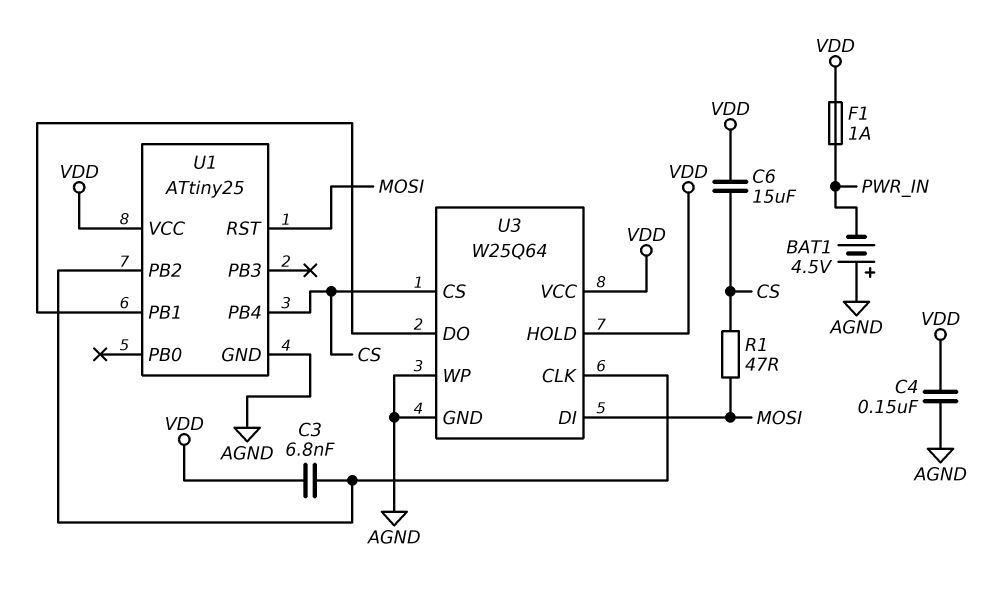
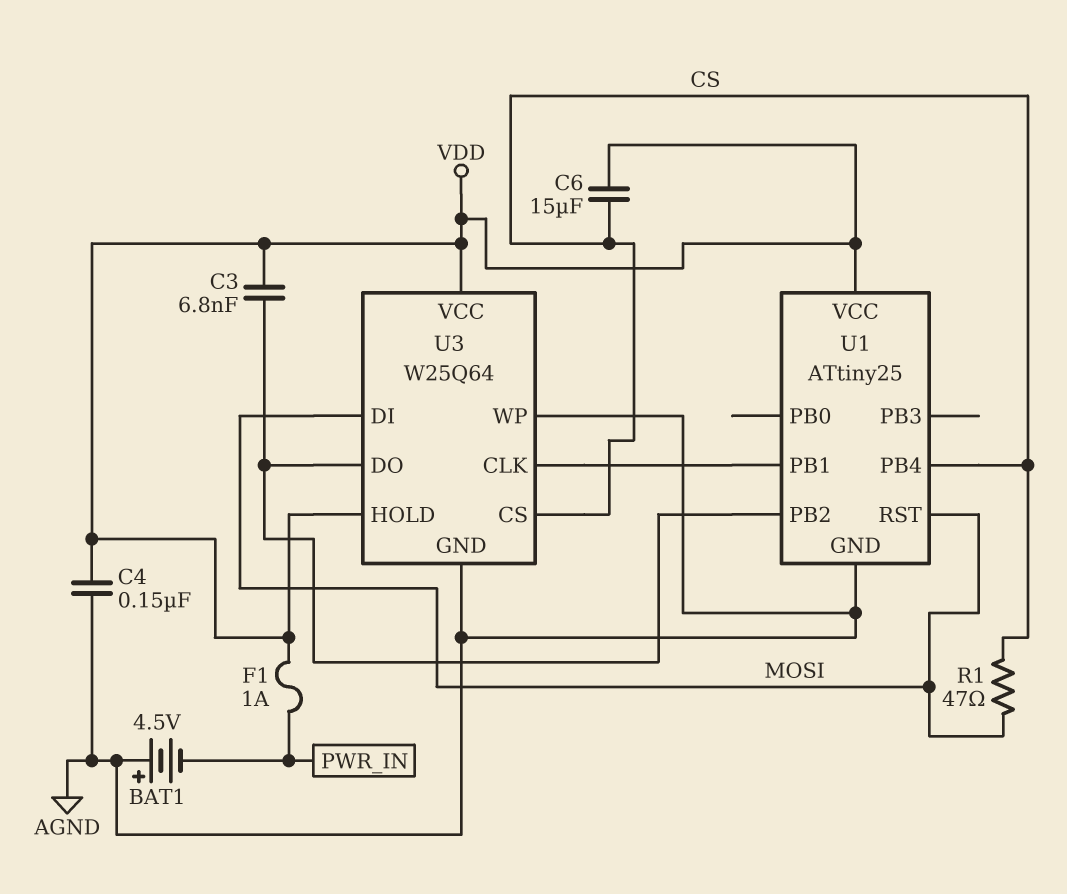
U3 pin CLK: U1/PB2 -> U1/PB1
U3 pin DO: U1/PB1 -> U1/PB2

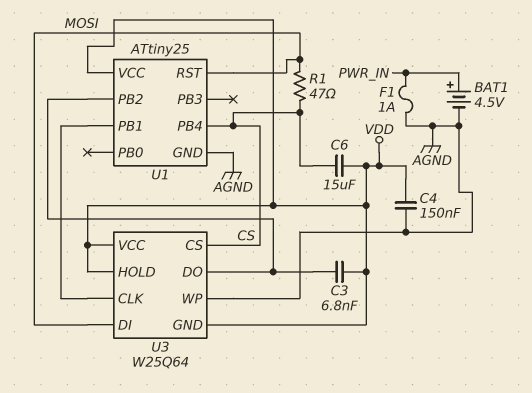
BAT1: 4.5V (plus AGND, minus PWR_IN) -> 4.5V (plus PWR_IN, minus AGND)
F1: 1A (PWR_IN, VDD) -> 1A (AGND, PWR_IN)
U3 pin GND: AGND -> VDD

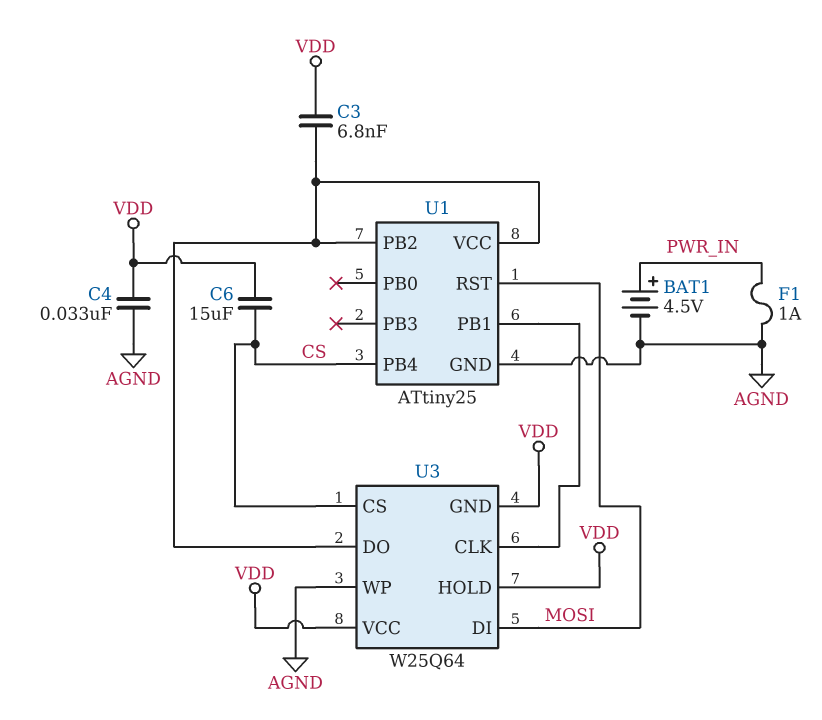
C4: 150nF (AGND, VDD) -> 33nF (AGND, VDD)
R1: 47 (CS, MOSI) -> none
U1 pin VCC: VDD -> U1/PB2

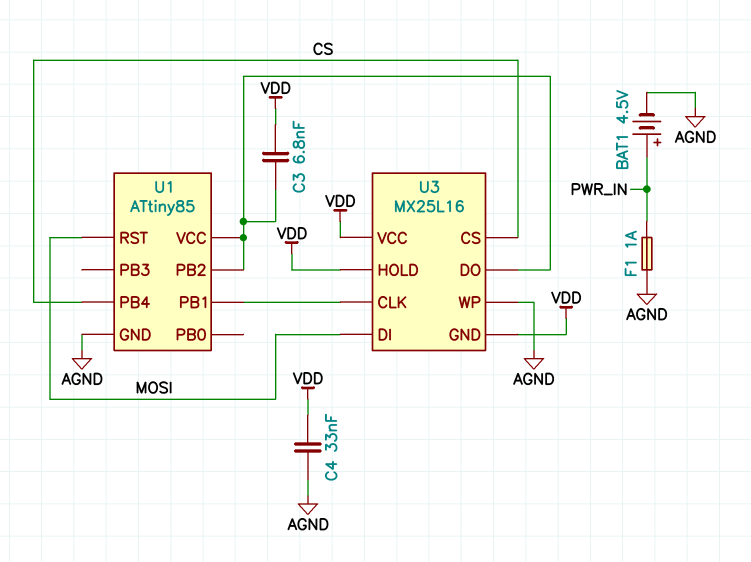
C6: 15uF (CS, VDD) -> none
U1: ATtiny25 -> ATtiny85
U3: W25Q64 -> MX25L16

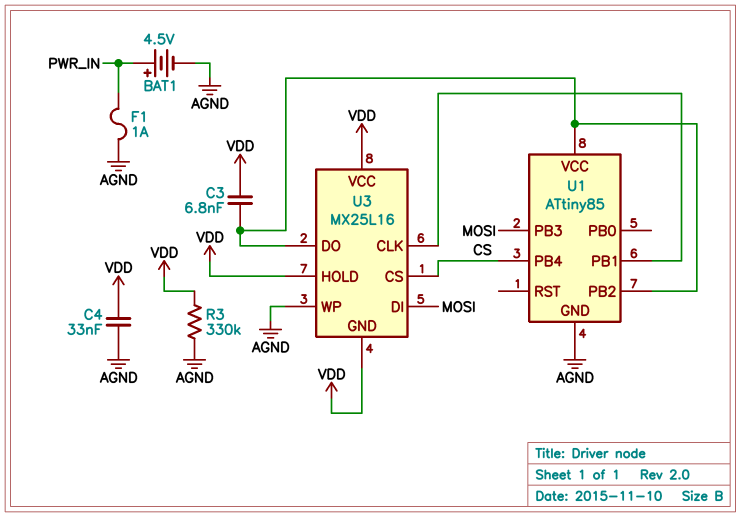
R3: none -> 330k (AGND, VDD)
U1 pin PB3: none -> MOSI
U1 pin RST: MOSI -> none

